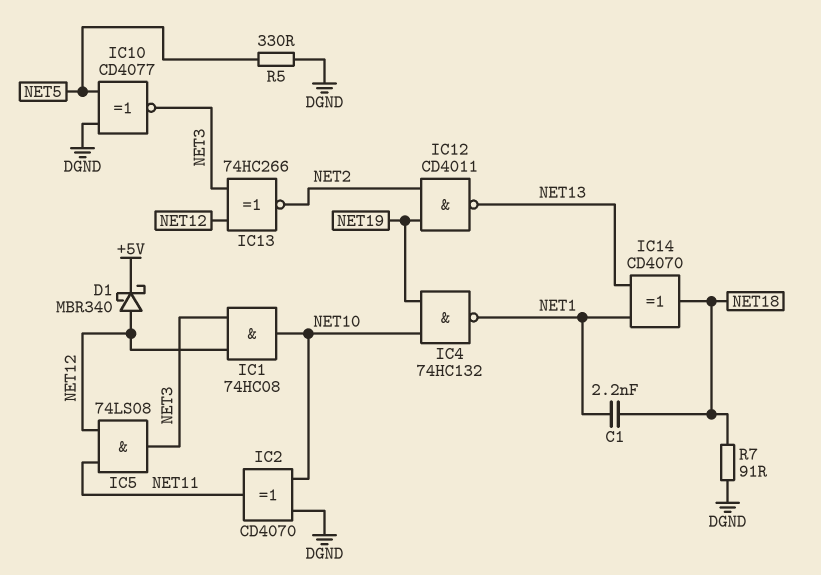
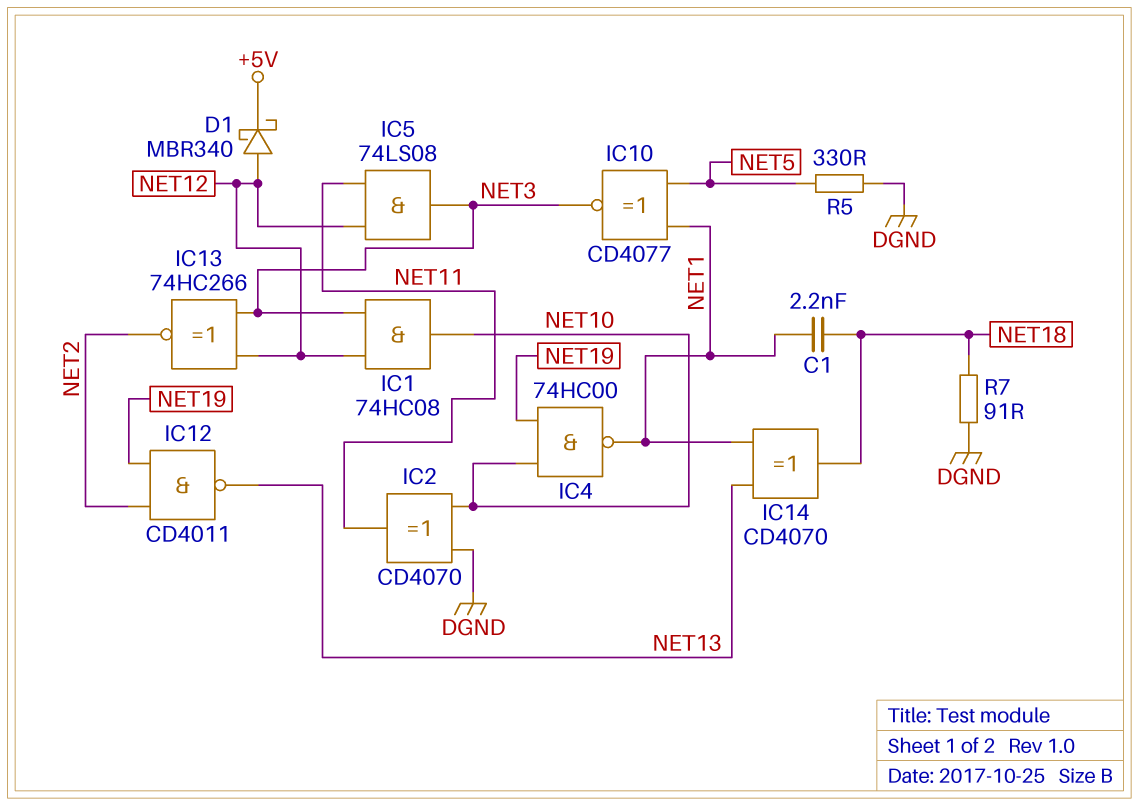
IC4: NAND 74HC132 (in NET10, in NET19, out NET1) -> NAND 74HC00 (in NET10, in NET19, out NET1)
IC10: XNOR CD4077 (in DGND, in NET5, out NET3) -> XNOR CD4077 (in NET1, in NET5, out NET3)

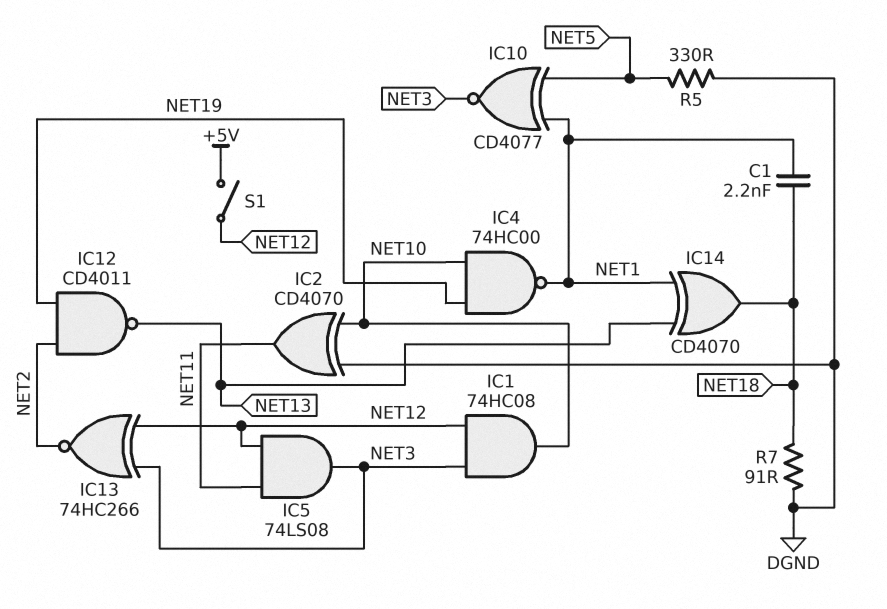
D1: schottky MBR340 (A NET12, K +5V) -> none
S1: none -> switch (+5V, NET12)

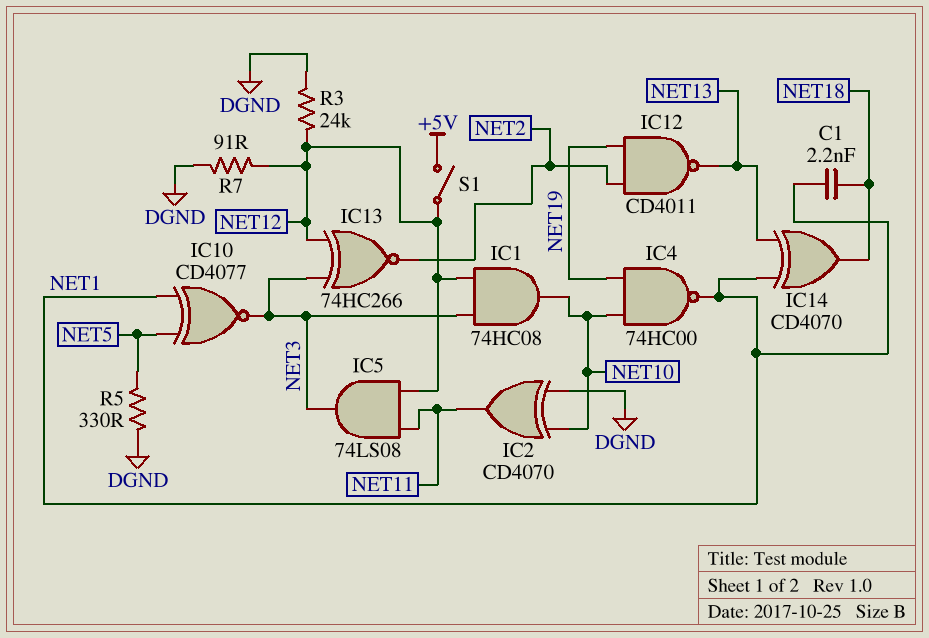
R3: none -> 24k (DGND, NET12)
R7: 91 (DGND, NET18) -> 91 (DGND, NET12)

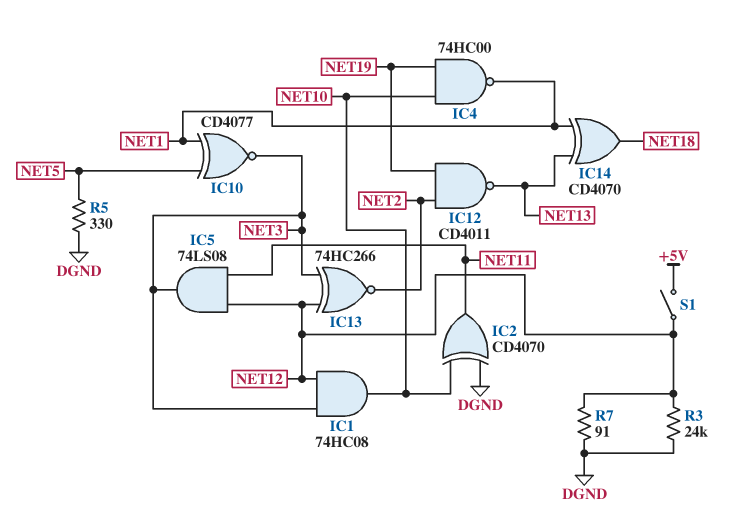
C1: 2.2nF (NET1, NET18) -> none

